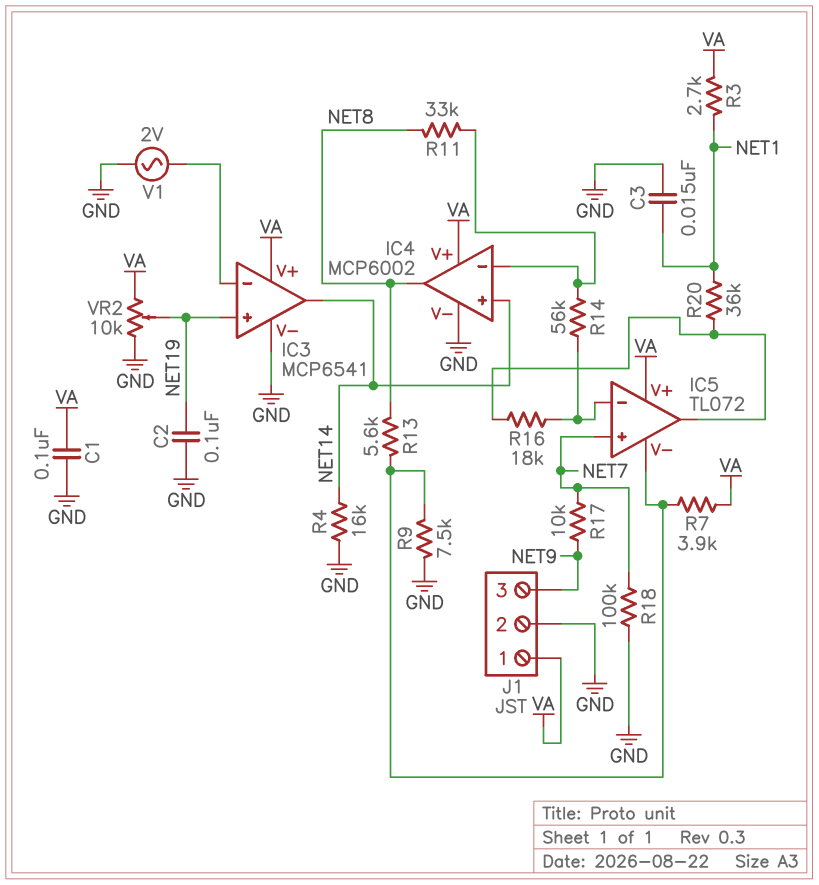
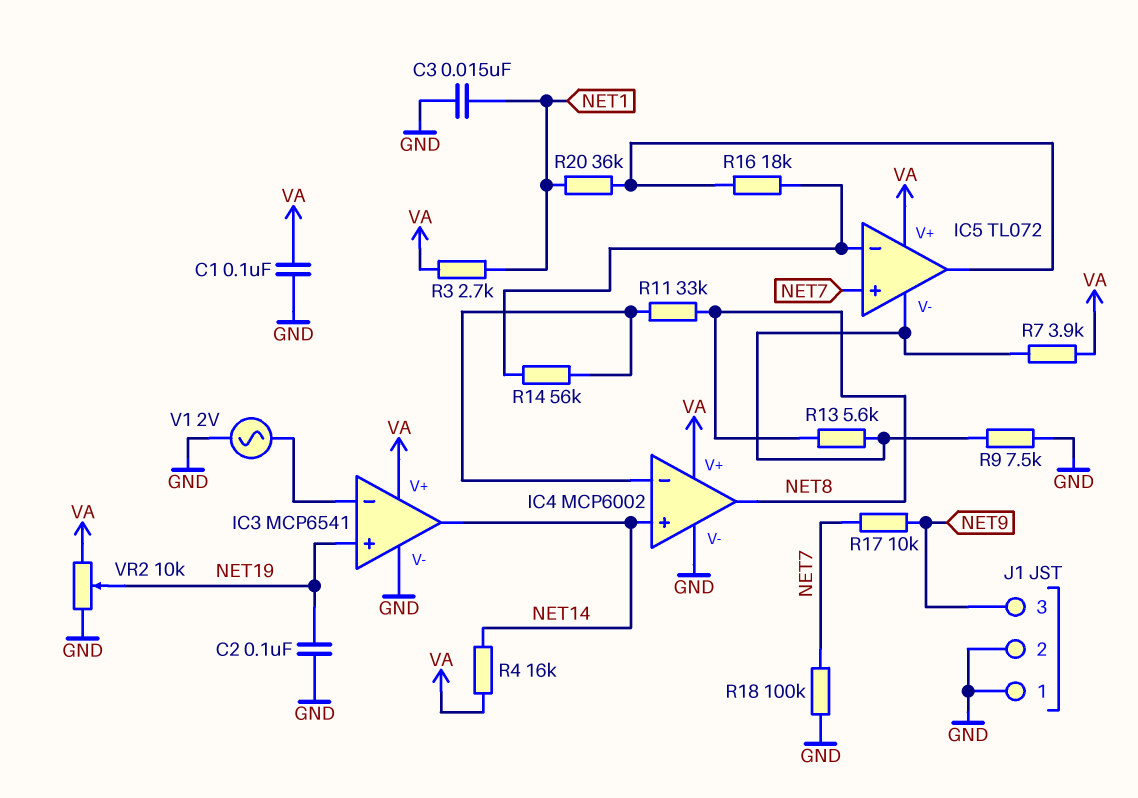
J1 pin 1: VA -> GND
R4: 16k (GND, NET14) -> 16k (NET14, VA)

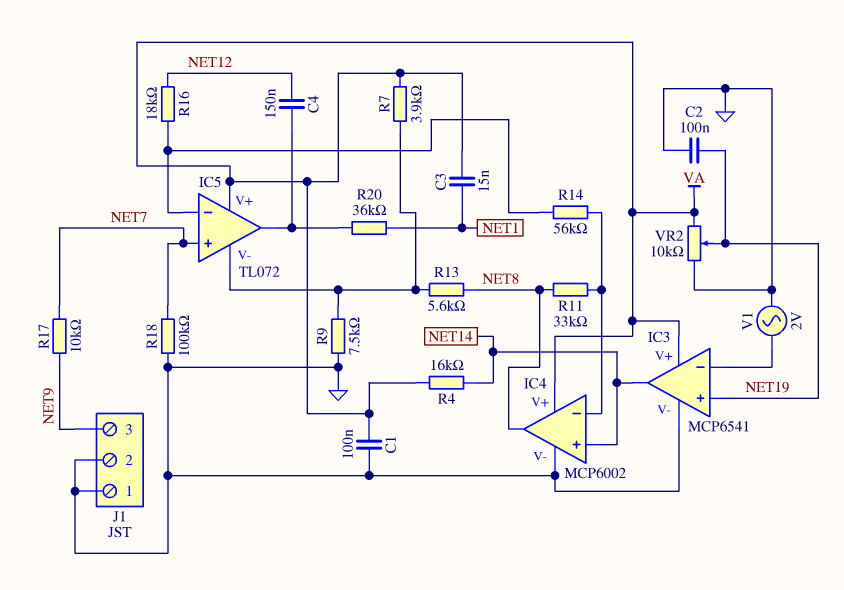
C3: 15nF (GND, NET1) -> 15nF (NET1, VA)
C4: none -> 150nF (IC5/out, NET12)
R3: 2.7k (NET1, VA) -> none
R16: 18k (IC5/in-, IC5/out) -> 18k (IC5/in-, NET12)

